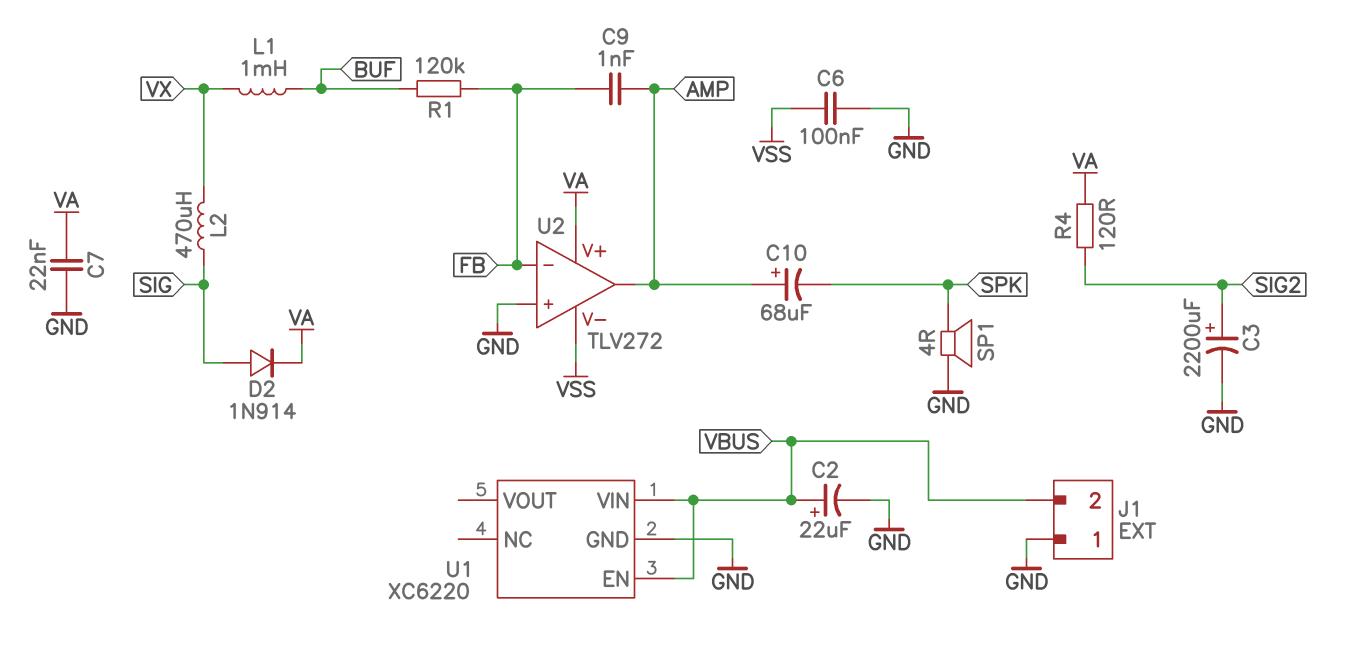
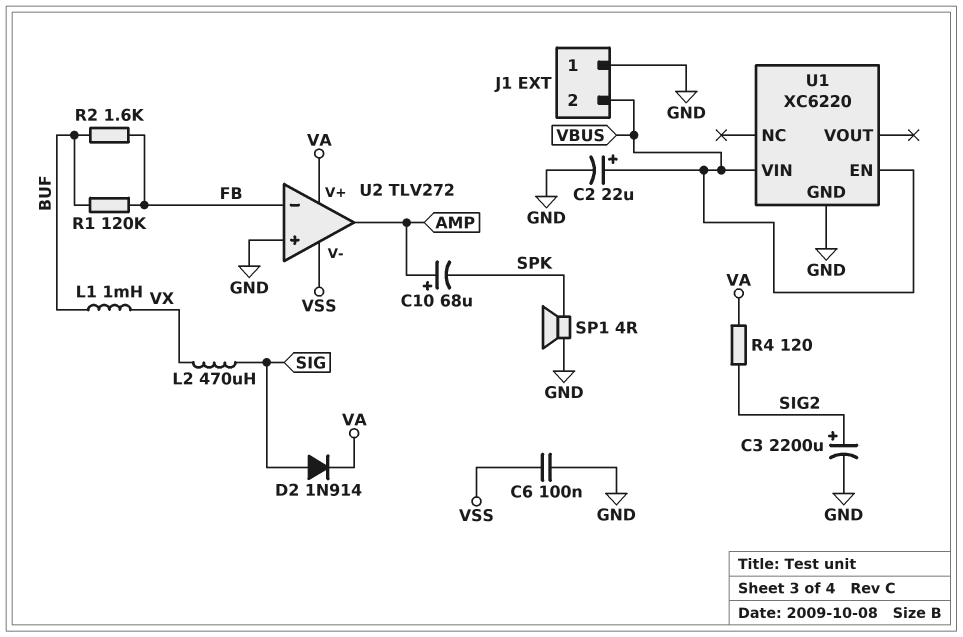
C7: 22nF (GND, VA) -> none
C9: 1nF (AMP, FB) -> none
R2: none -> 1.6k (BUF, FB)

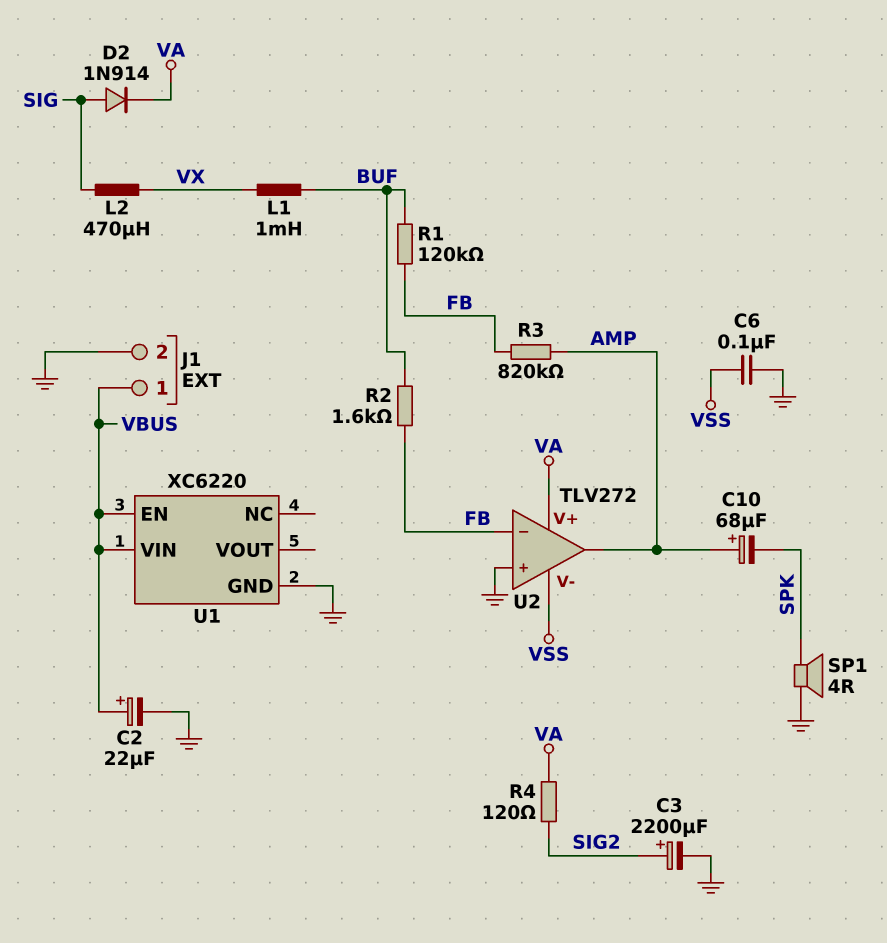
J1 pin 1: GND -> VBUS
J1 pin 2: VBUS -> GND
R3: none -> 820k (AMP, FB)

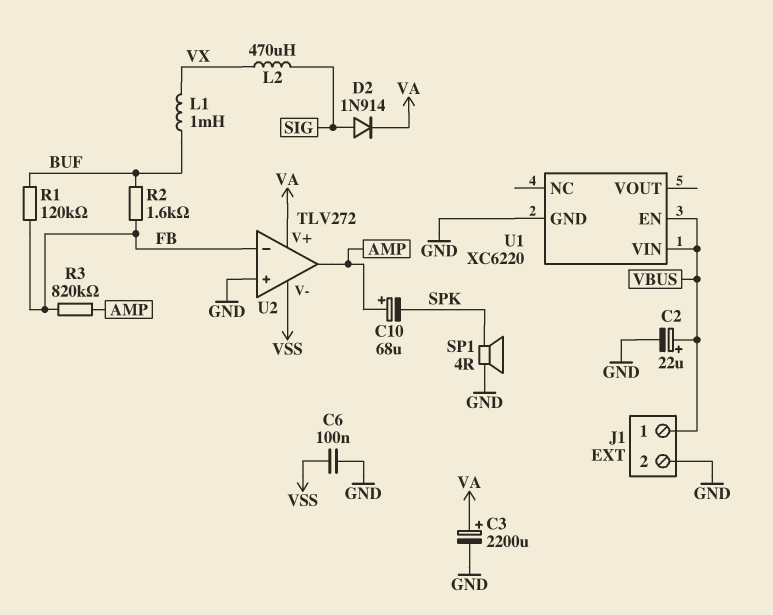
C3: 2200uF (plus SIG2, minus GND) -> 2200uF (plus VA, minus GND)
R4: 120 (SIG2, VA) -> none

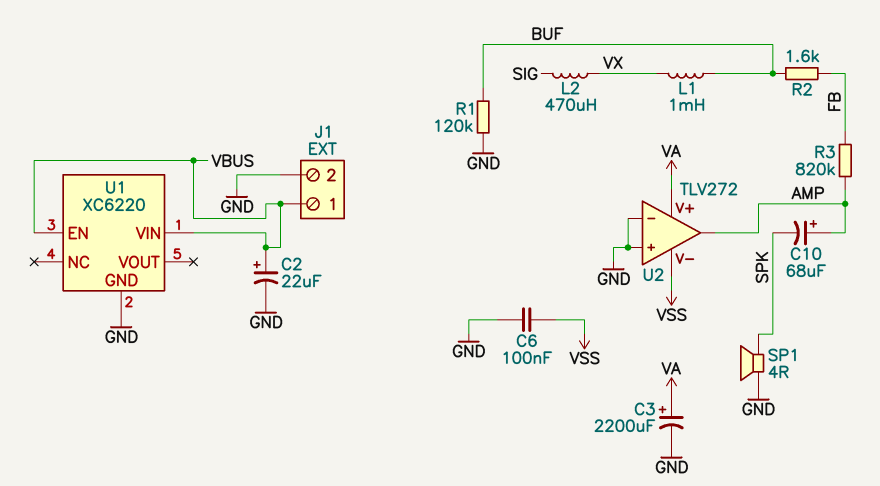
D2: diode 1N914 (A SIG, K VA) -> none
R1: 120k (BUF, FB) -> 120k (BUF, GND)
U2 pin in-: FB -> GND

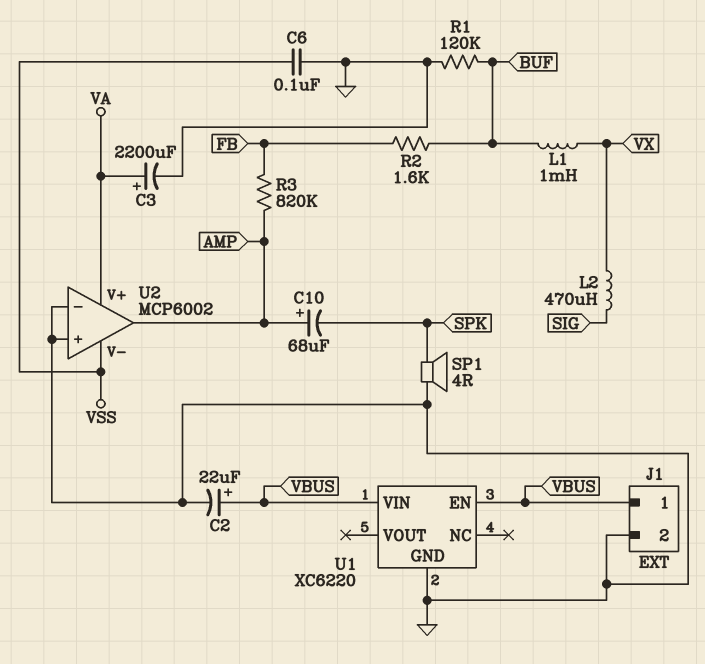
U2: TLV272 -> MCP6002

